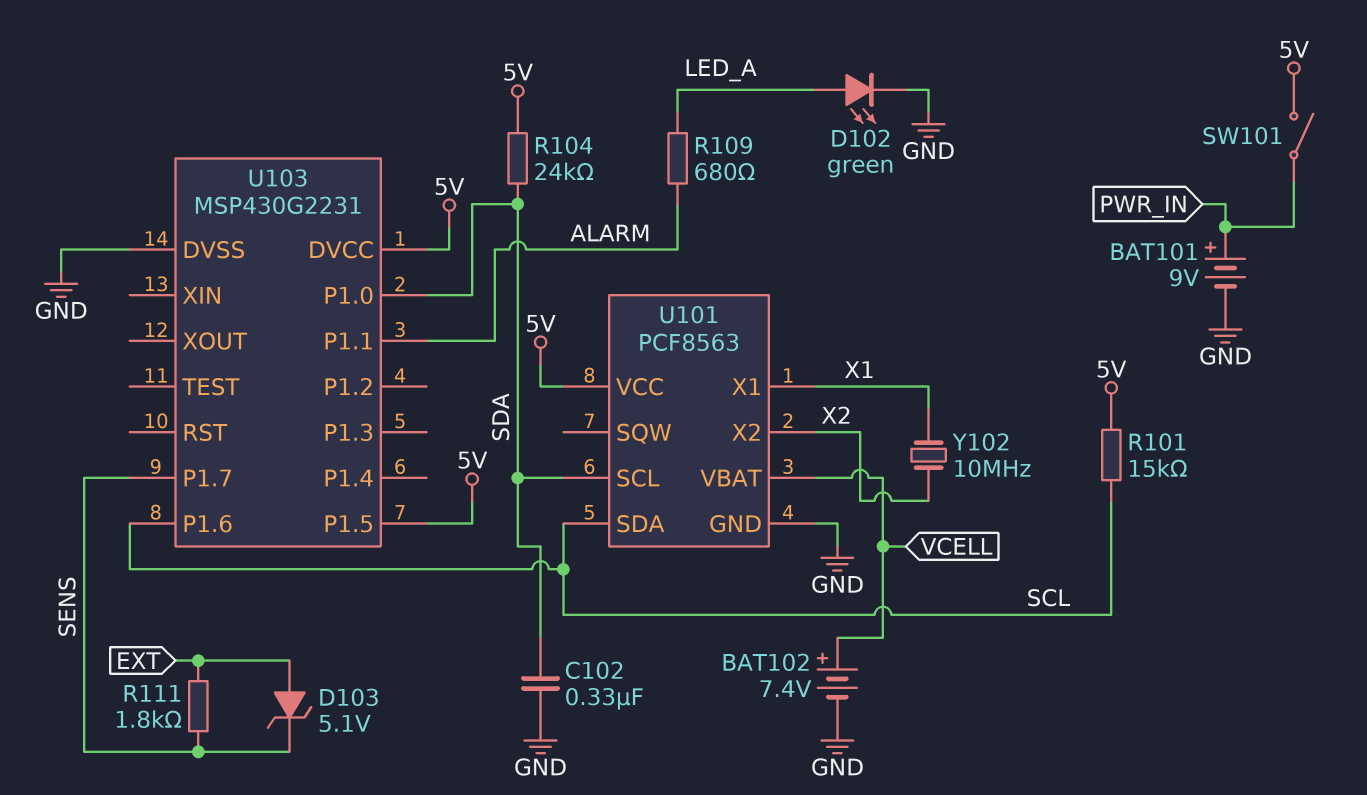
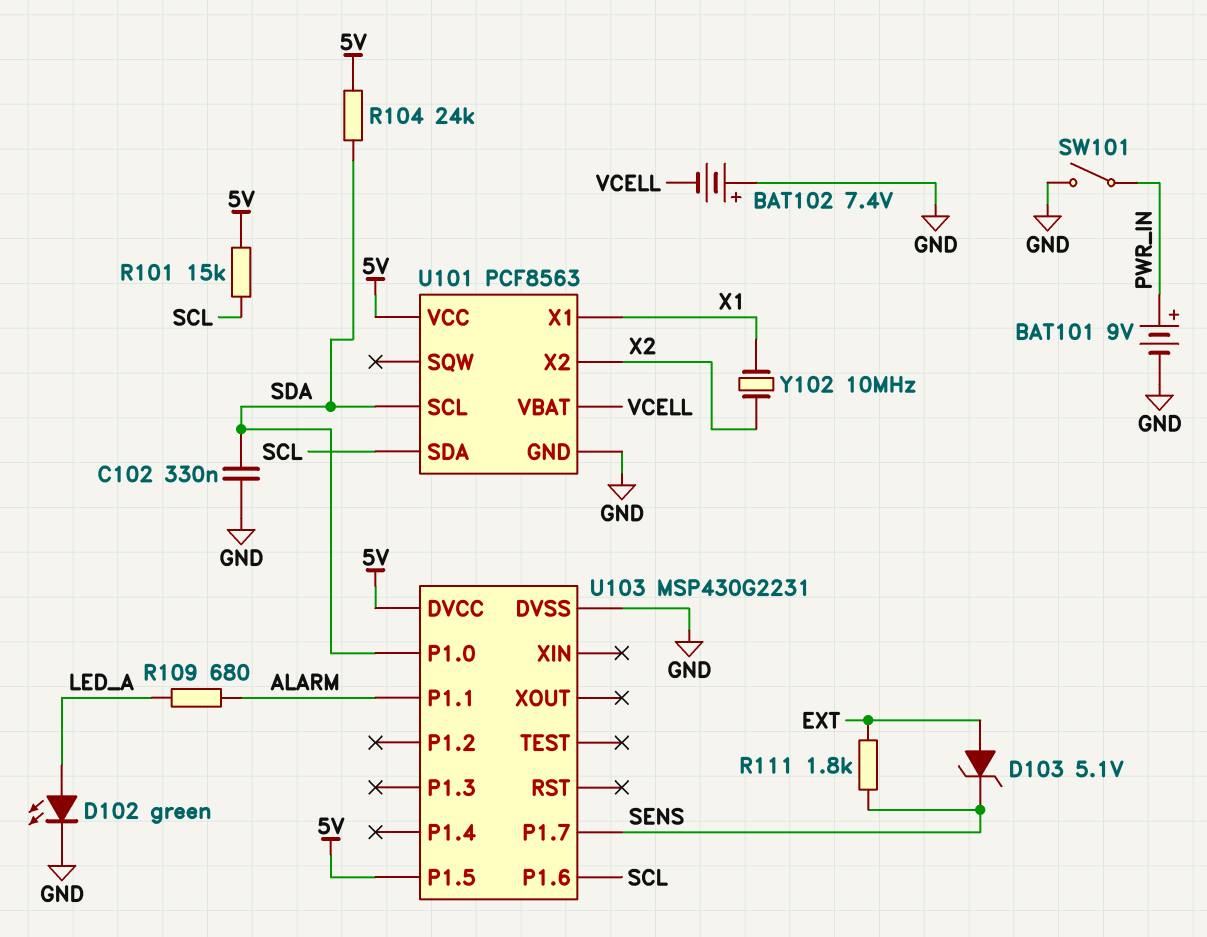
BAT102: 7.4V (plus VCELL, minus GND) -> 7.4V (plus GND, minus VCELL)
SW101: switch (5V, PWR_IN) -> switch (GND, PWR_IN)

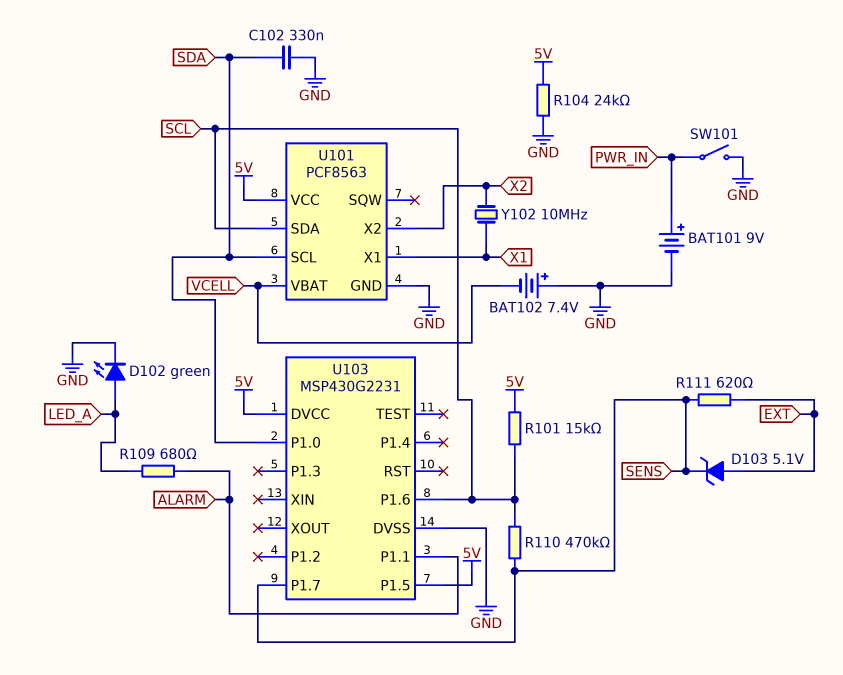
R104: 24k (5V, SDA) -> 24k (5V, GND)
R110: none -> 470k (SCL, SENS)
R111: 1.8k (EXT, SENS) -> 620 (EXT, SENS)

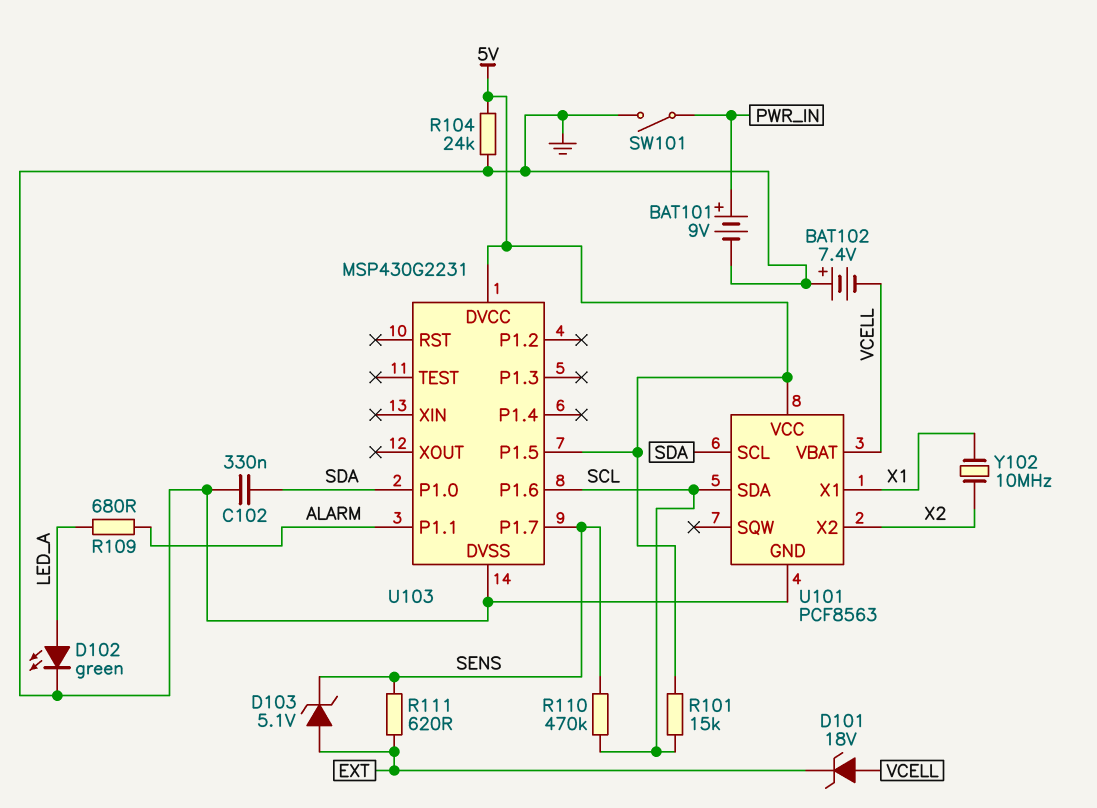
D101: none -> zener 18V (A VCELL, K EXT)

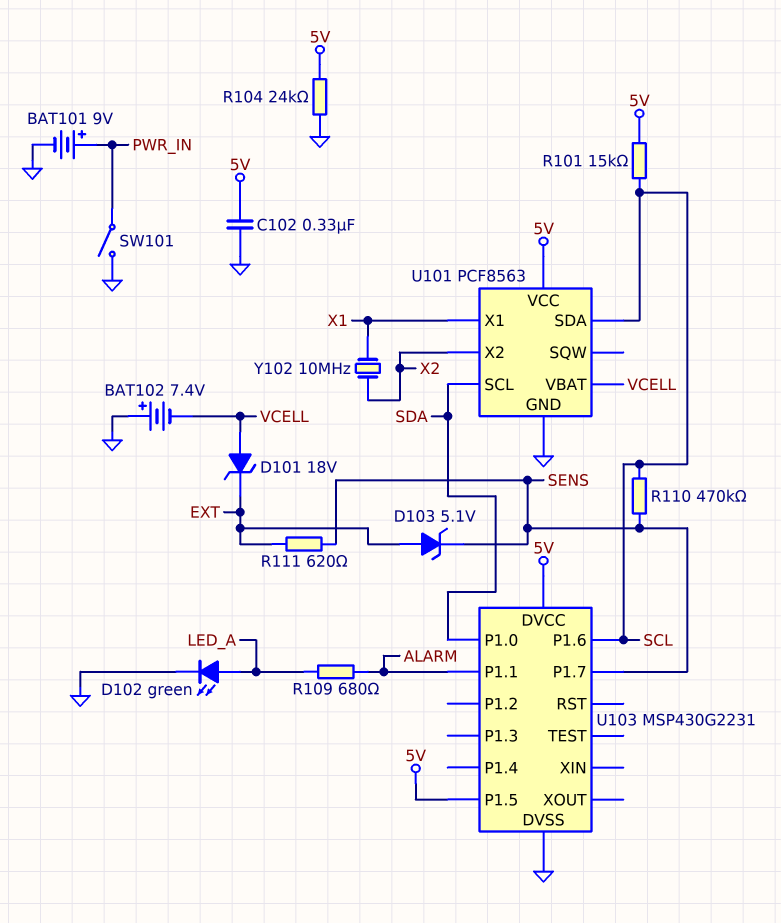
C102: 330nF (GND, SDA) -> 330nF (5V, GND)

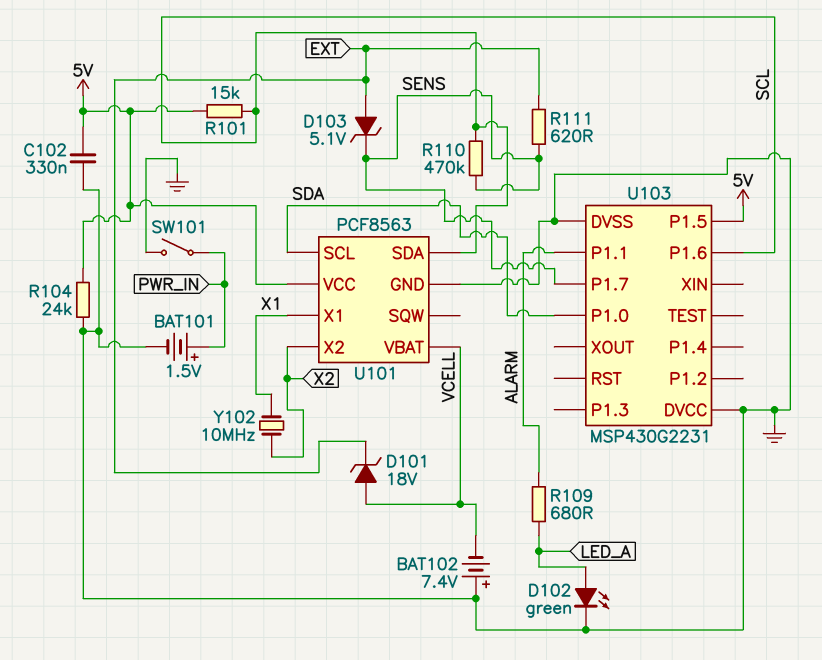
BAT101: 9V (plus PWR_IN, minus GND) -> 1.5V (plus PWR_IN, minus GND)
U103 pin DVCC: 5V -> GND

